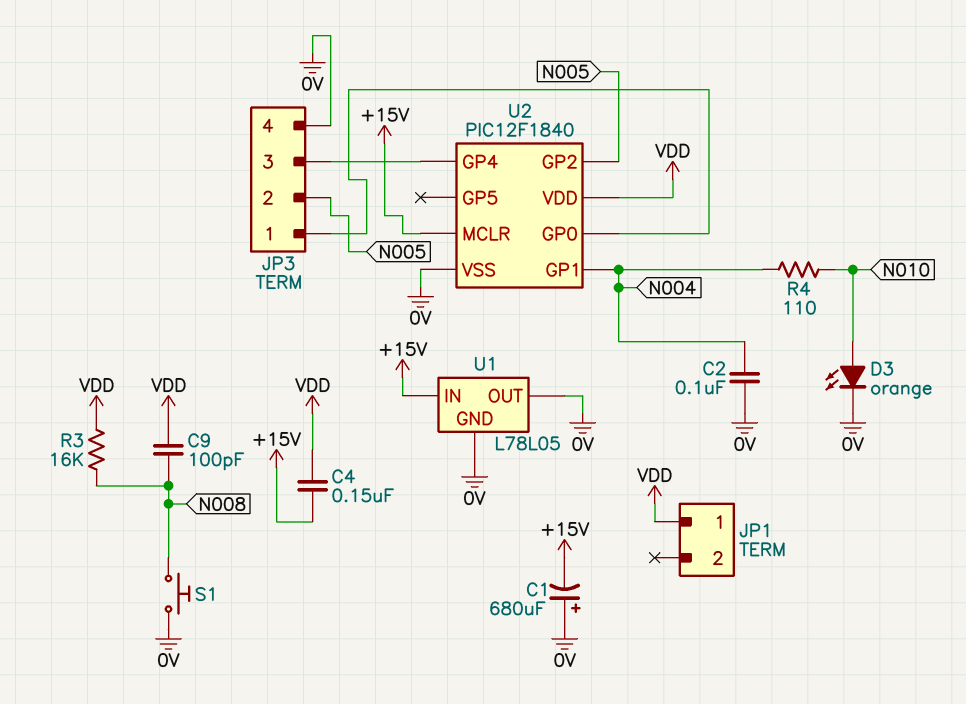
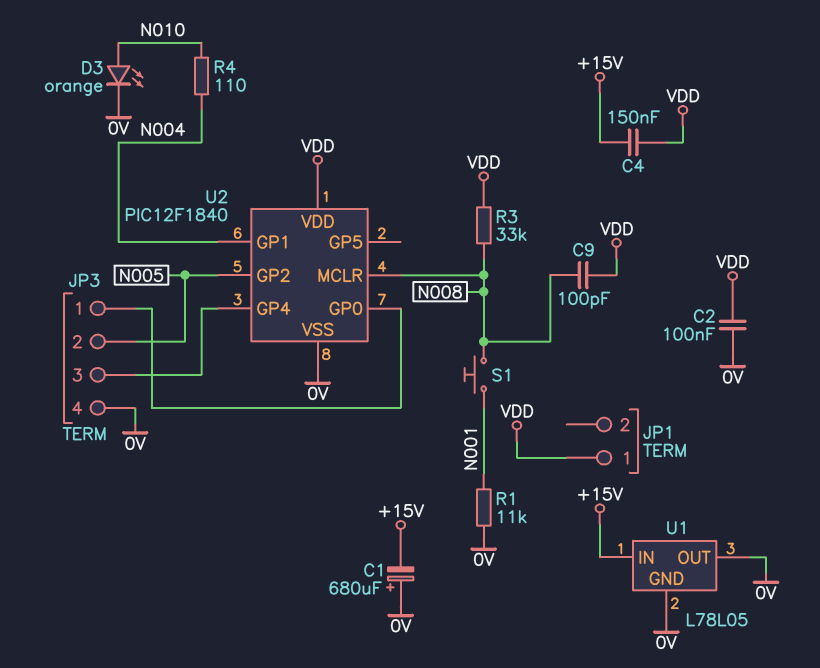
C2: 100nF (0V, N004) -> 100nF (0V, VDD)
R1: none -> 11k (0V, N001)
R3: 16k (N008, VDD) -> 33k (N008, VDD)
S1: button (0V, N008) -> button (N001, N008)
U2 pin MCLR: +15V -> N008

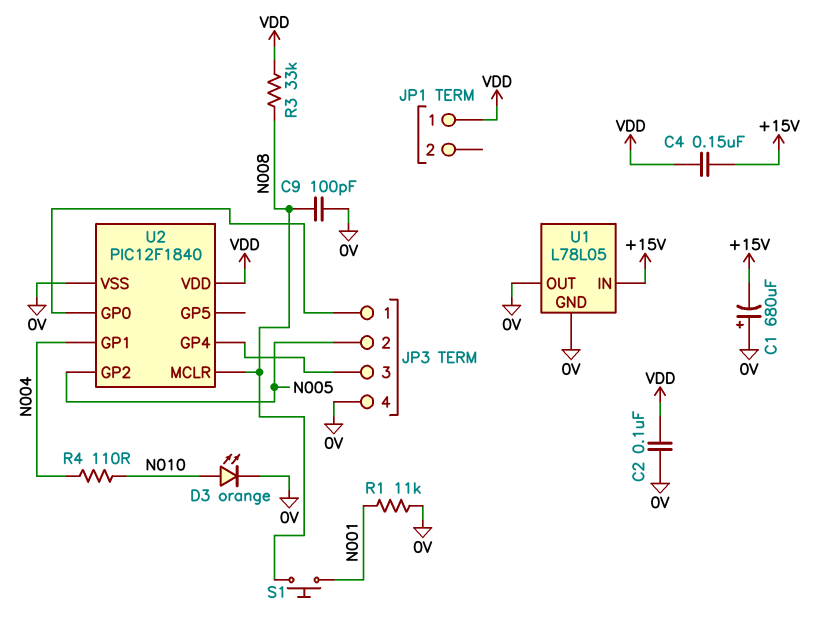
C9: 100pF (N008, VDD) -> 100pF (0V, N008)

